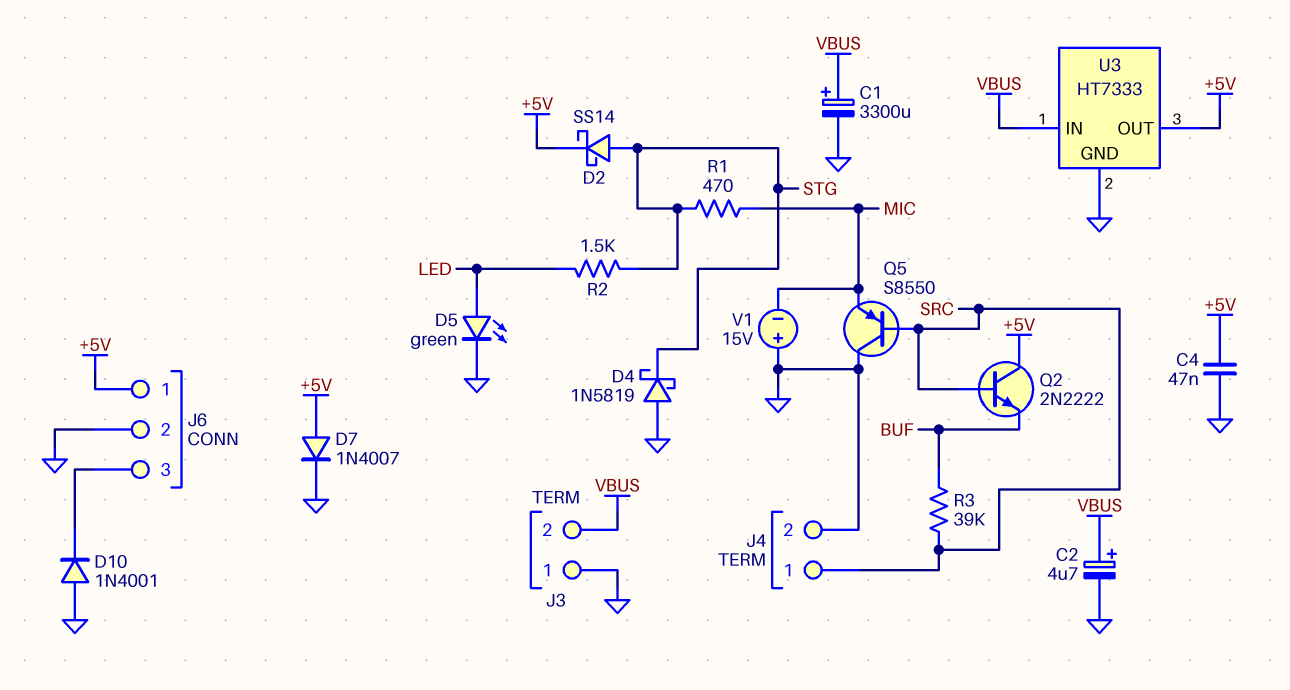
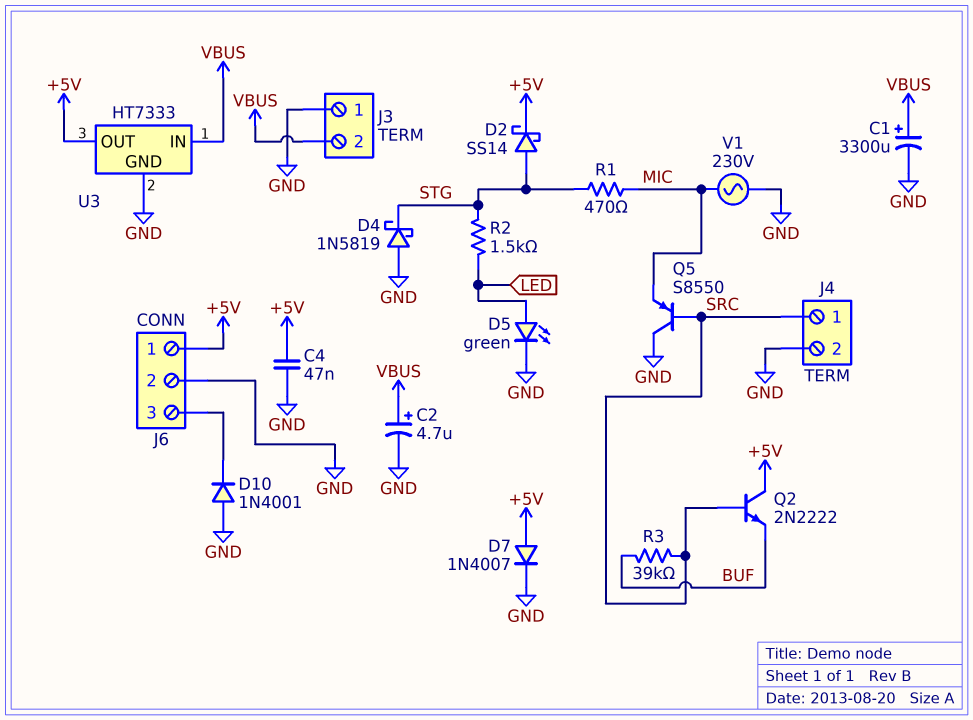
V1: 15V (plus GND, minus MIC) -> AC 230V (GND, MIC)

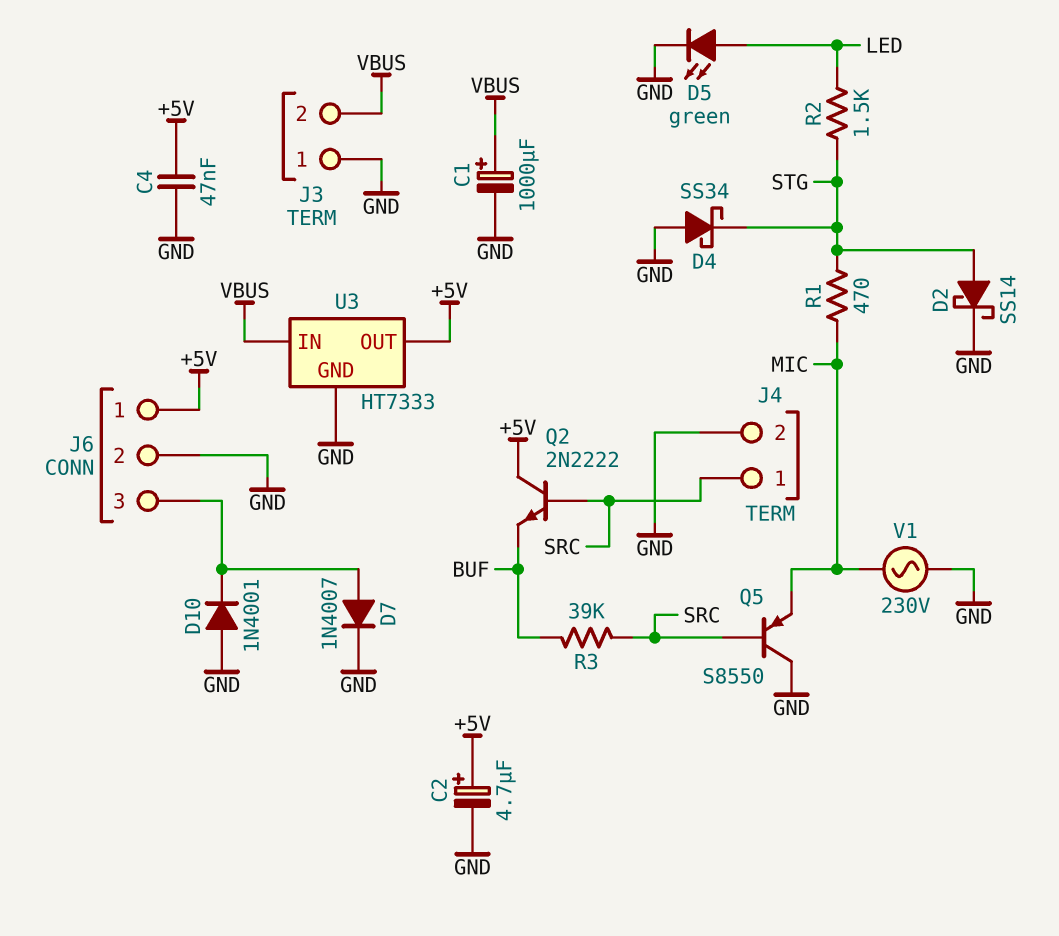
C1: 3300uF (plus VBUS, minus GND) -> 1000uF (plus VBUS, minus GND)
C2: 4.7uF (plus VBUS, minus GND) -> 4.7uF (plus +5V, minus GND)
D2: schottky SS14 (A STG, K +5V) -> schottky SS14 (A STG, K GND)
D4: schottky 1N5819 (A GND, K STG) -> schottky SS34 (A GND, K STG)
D7: diode 1N4007 (A +5V, K GND) -> diode 1N4007 (A J6/3, K GND)

